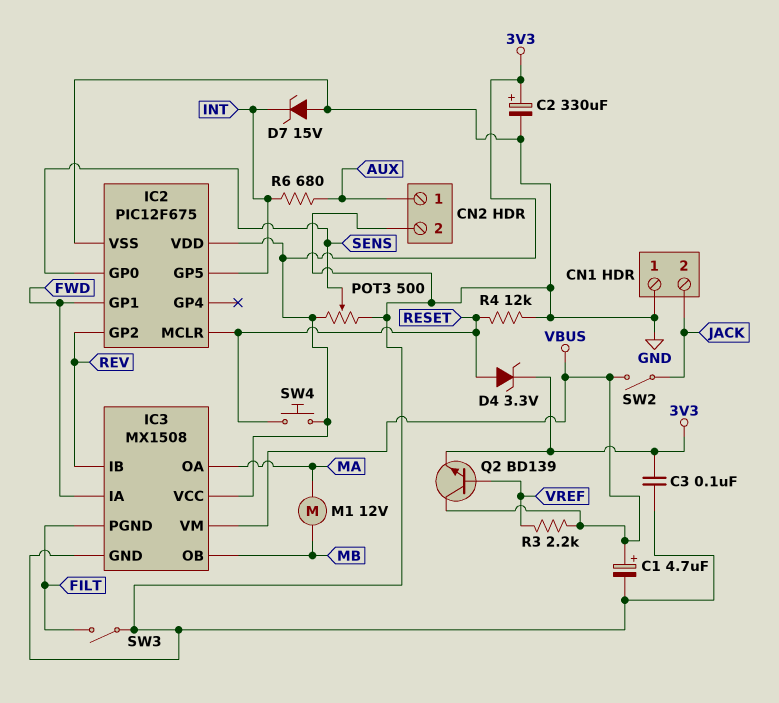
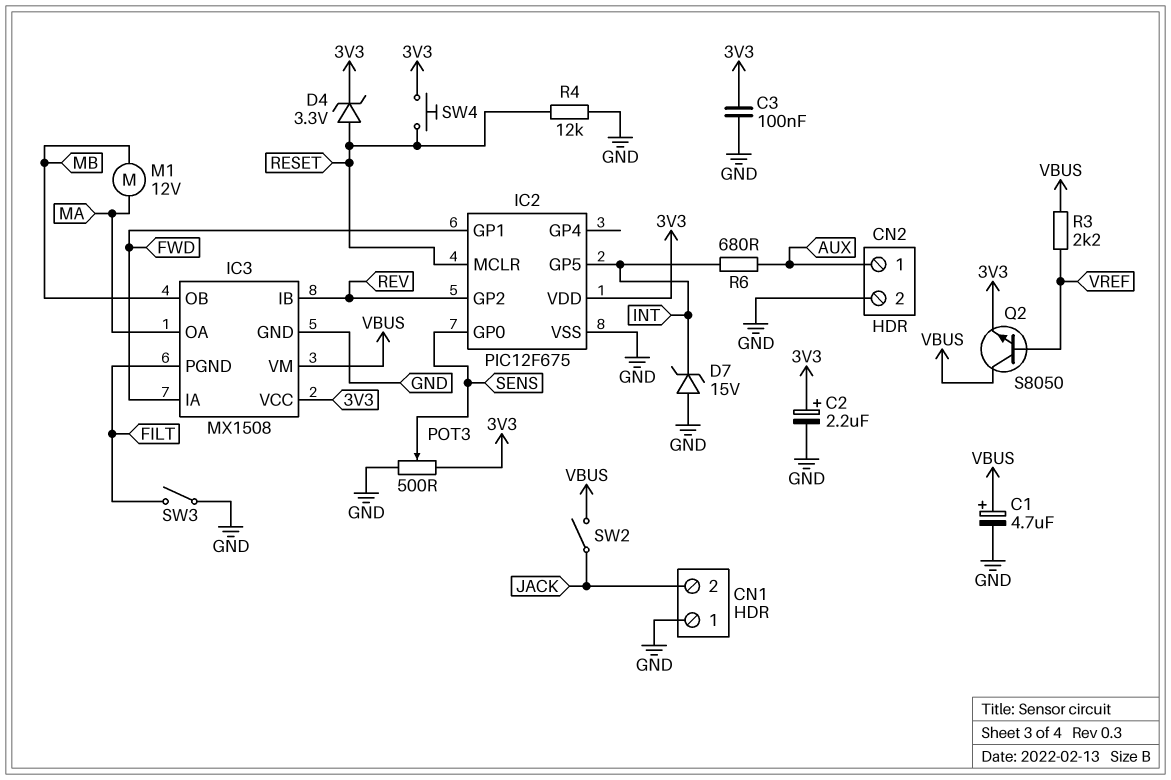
C2: 330uF (plus 3V3, minus GND) -> 2.2uF (plus 3V3, minus GND)
Q2: NPN BD139 (B VREF, C VBUS, E 3V3) -> NPN S8050 (B VREF, C VBUS, E 3V3)

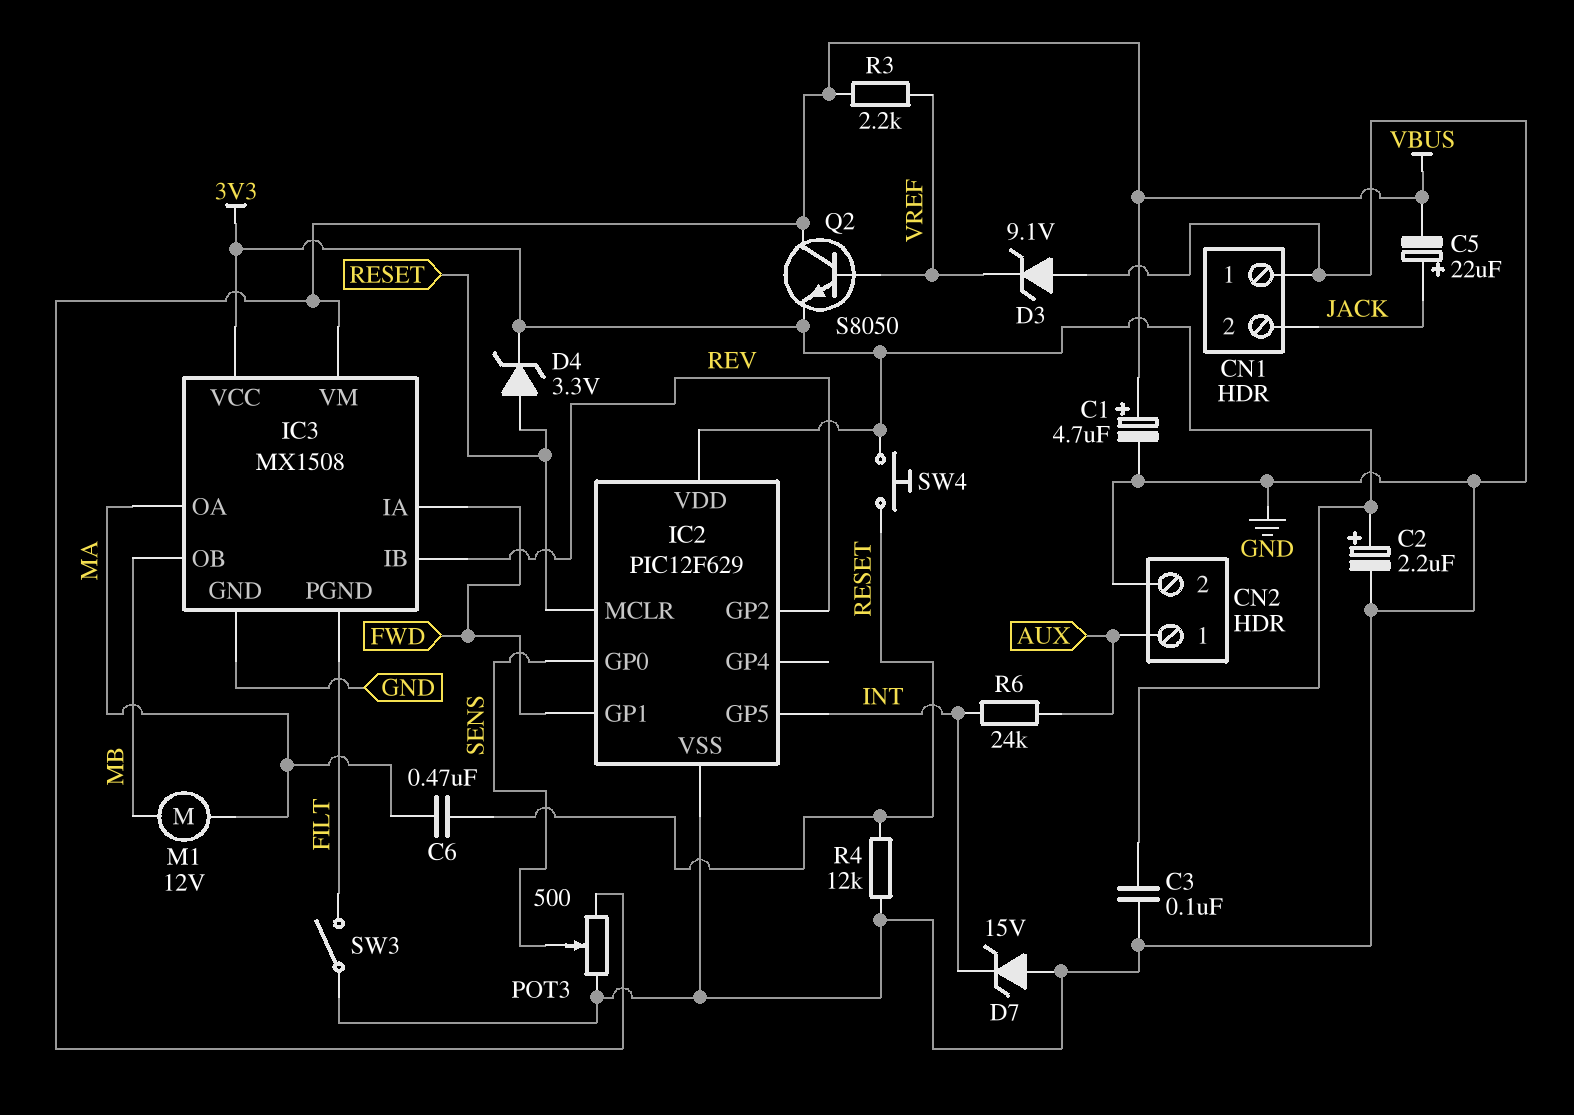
C5: none -> 22uF (plus JACK, minus VBUS)
C6: none -> 470nF (MA, RESET)
D3: none -> zener 9.1V (A GND, K VREF)
IC2: PIC12F675 -> PIC12F629
POT3: 500 (3V3, GND, wiper SENS) -> 500 (GND, VBUS, wiper SENS)
R6: 680 (AUX, INT) -> 24k (AUX, INT)
SW2: switch (JACK, VBUS) -> none

